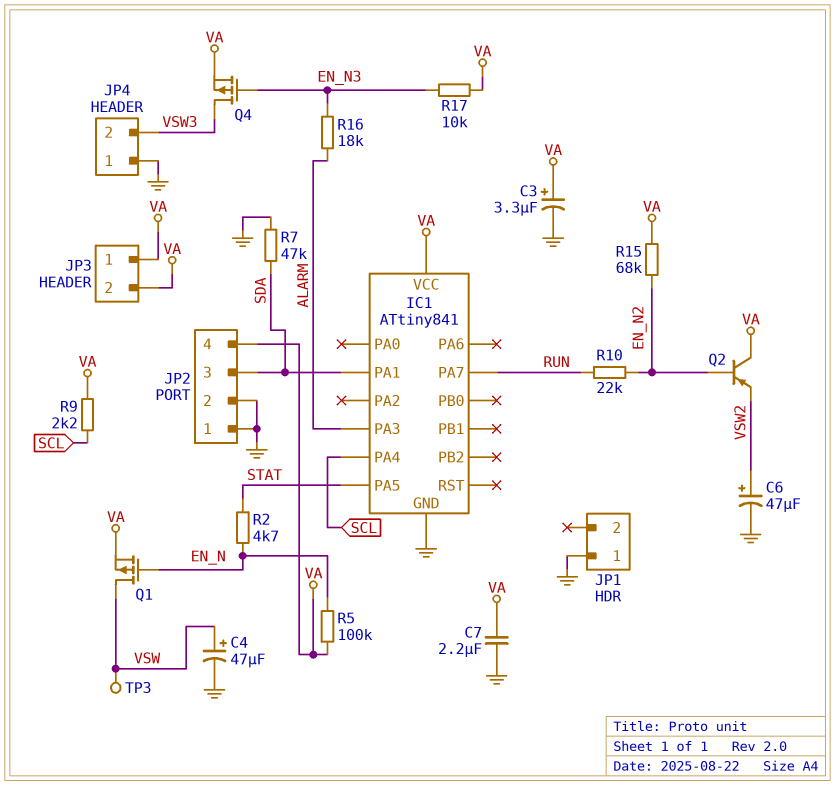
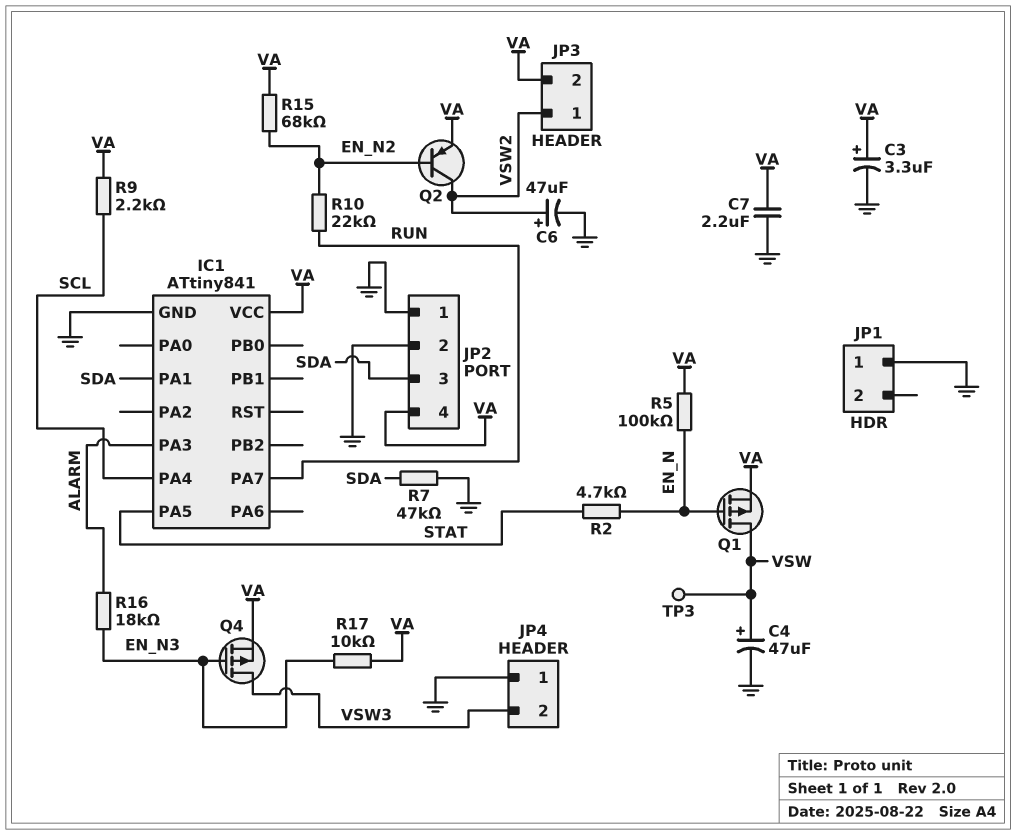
JP3 pin 1: VA -> VSW2
Q2: PNP (B EN_N2, C VA, E VSW2) -> PNP (B EN_N2, C VSW2, E VA)

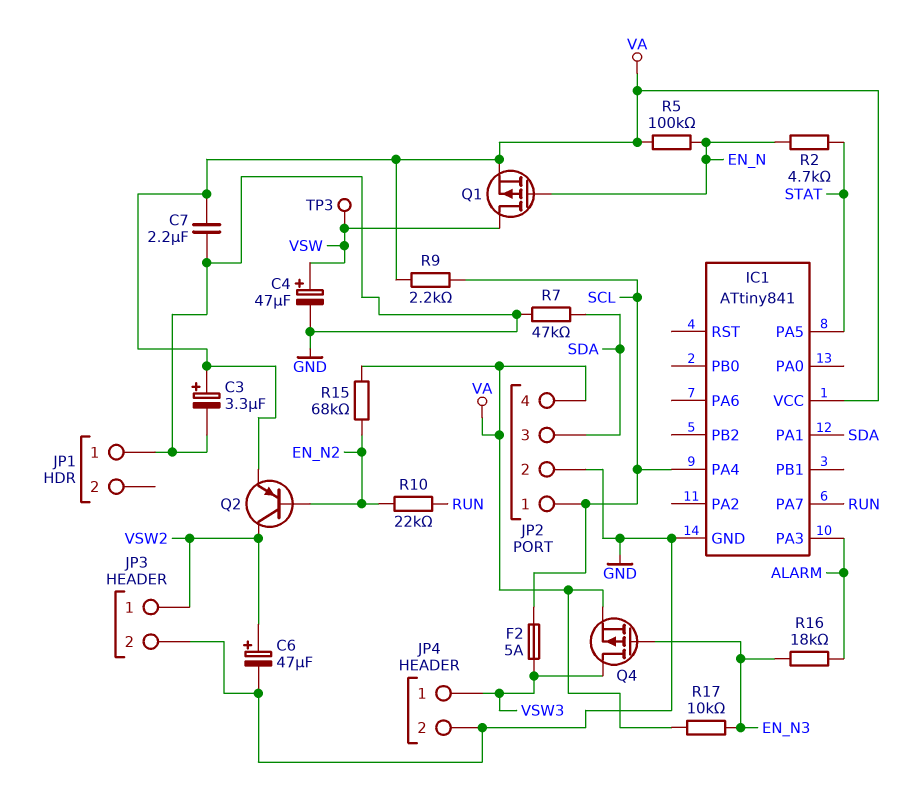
F2: none -> 5A (SCL, VSW3)
JP2 pin 1: GND -> SCL
JP3 pin 2: VA -> GND
JP4 pin 1: GND -> VSW3
JP4 pin 2: VSW3 -> GND

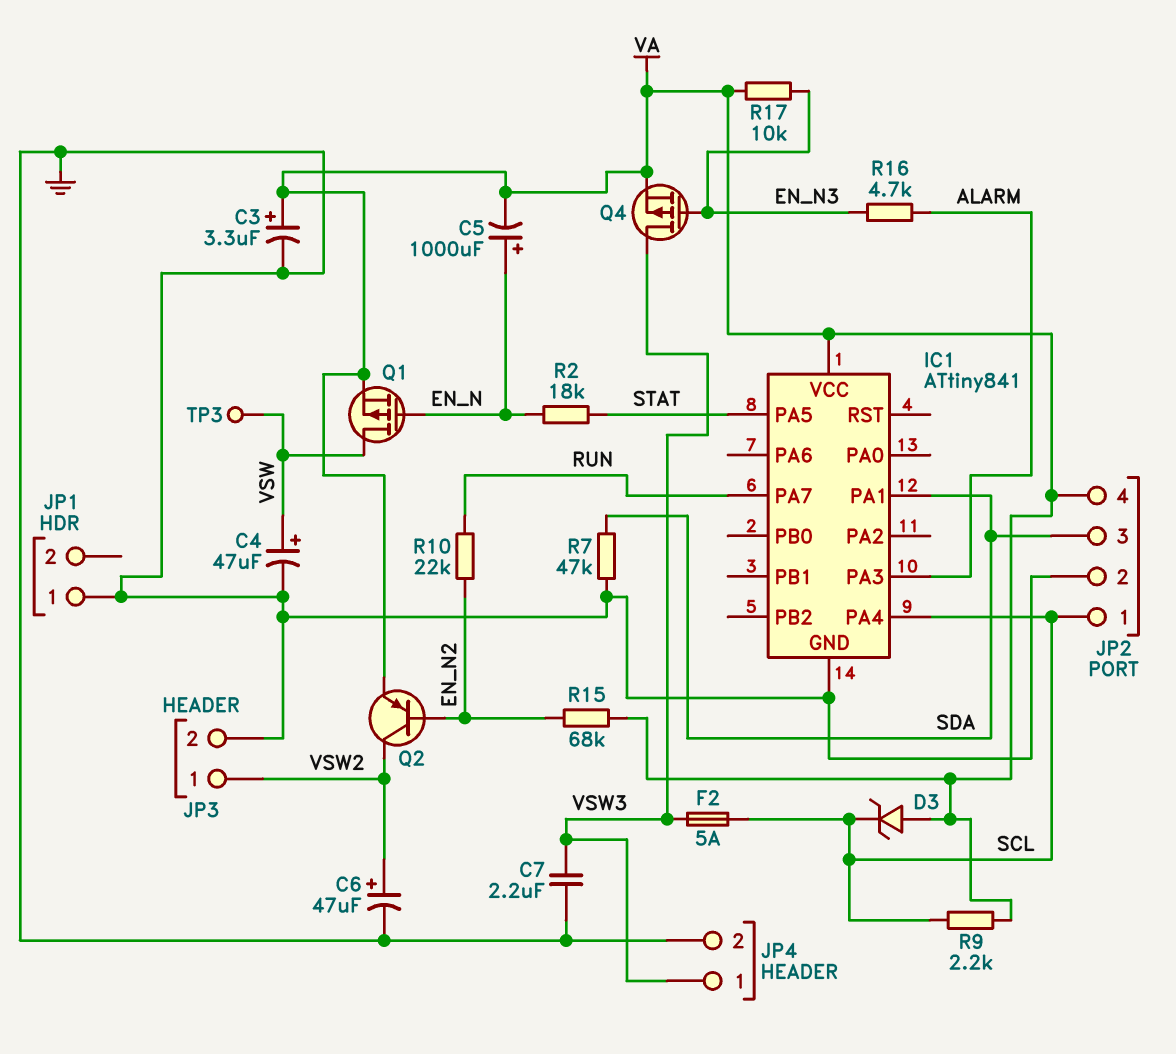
C5: none -> 1000uF (plus EN_N, minus VA)
C7: 2.2uF (GND, VA) -> 2.2uF (GND, VSW3)
D3: none -> zener (A VA, K SCL)
R2: 4.7k (EN_N, STAT) -> 18k (EN_N, STAT)
R5: 100k (EN_N, VA) -> none
R16: 18k (ALARM, EN_N3) -> 4.7k (ALARM, EN_N3)

